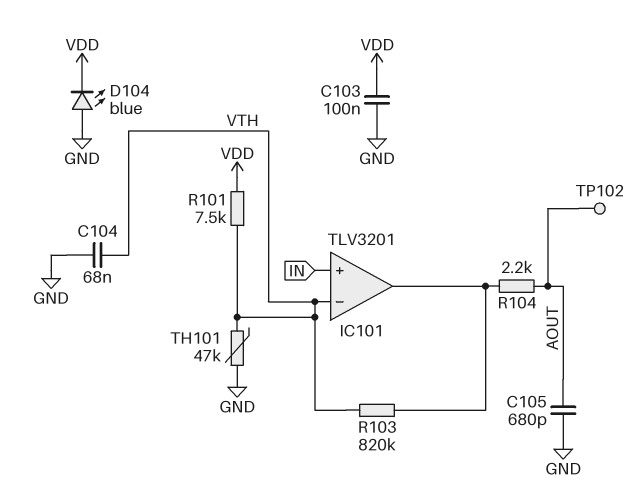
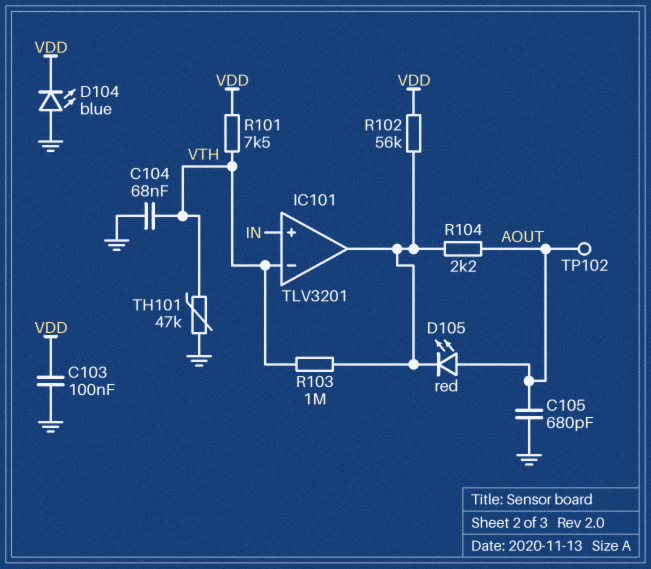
D105: none -> LED red (A AOUT, K IC101/out)
R102: none -> 56k (IC101/out, VDD)
R103: 820k (IC101/out, VTH) -> 1M (IC101/out, VTH)

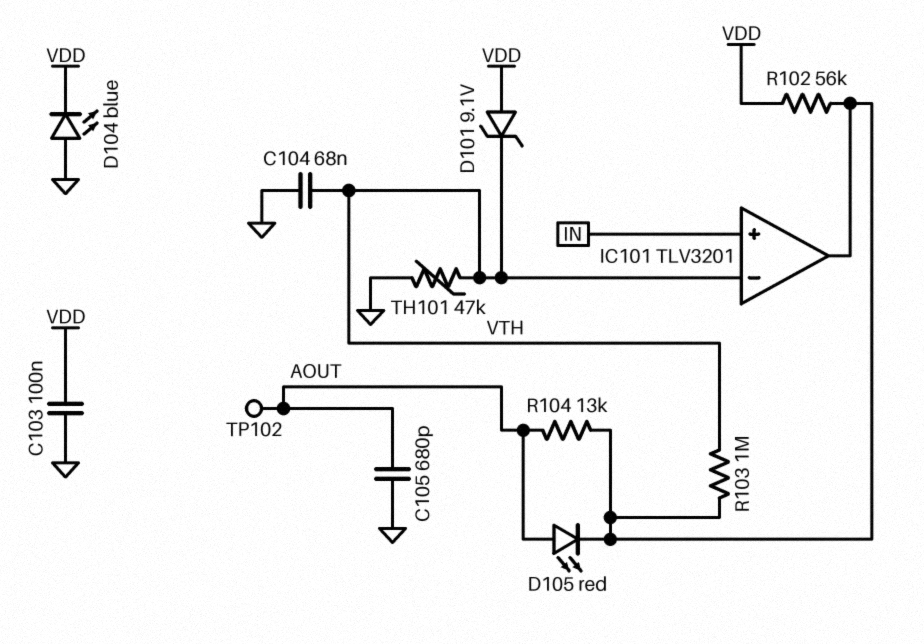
D101: none -> zener 9.1V (A VDD, K VTH)
R101: 7.5k (VDD, VTH) -> none
R104: 2.2k (AOUT, IC101/out) -> 13k (AOUT, IC101/out)

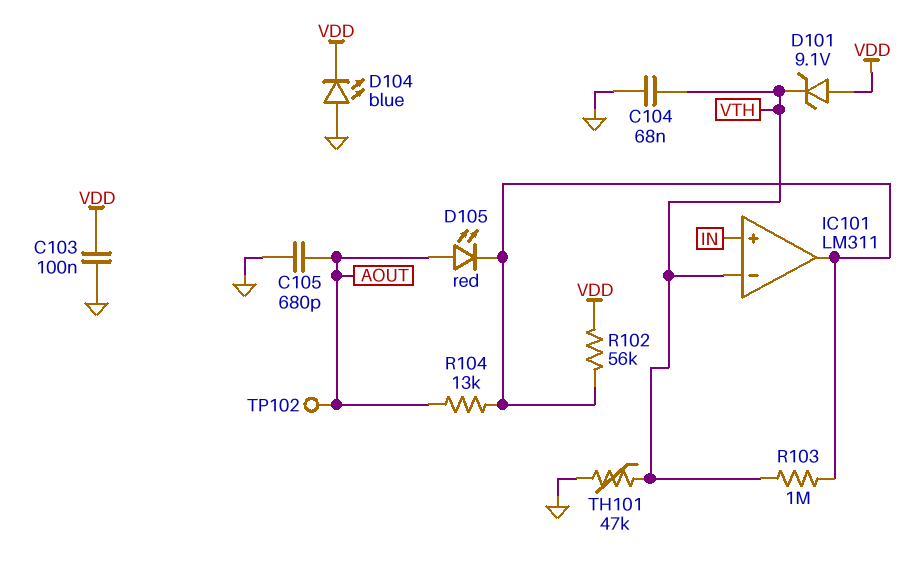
IC101: TLV3201 -> LM311

